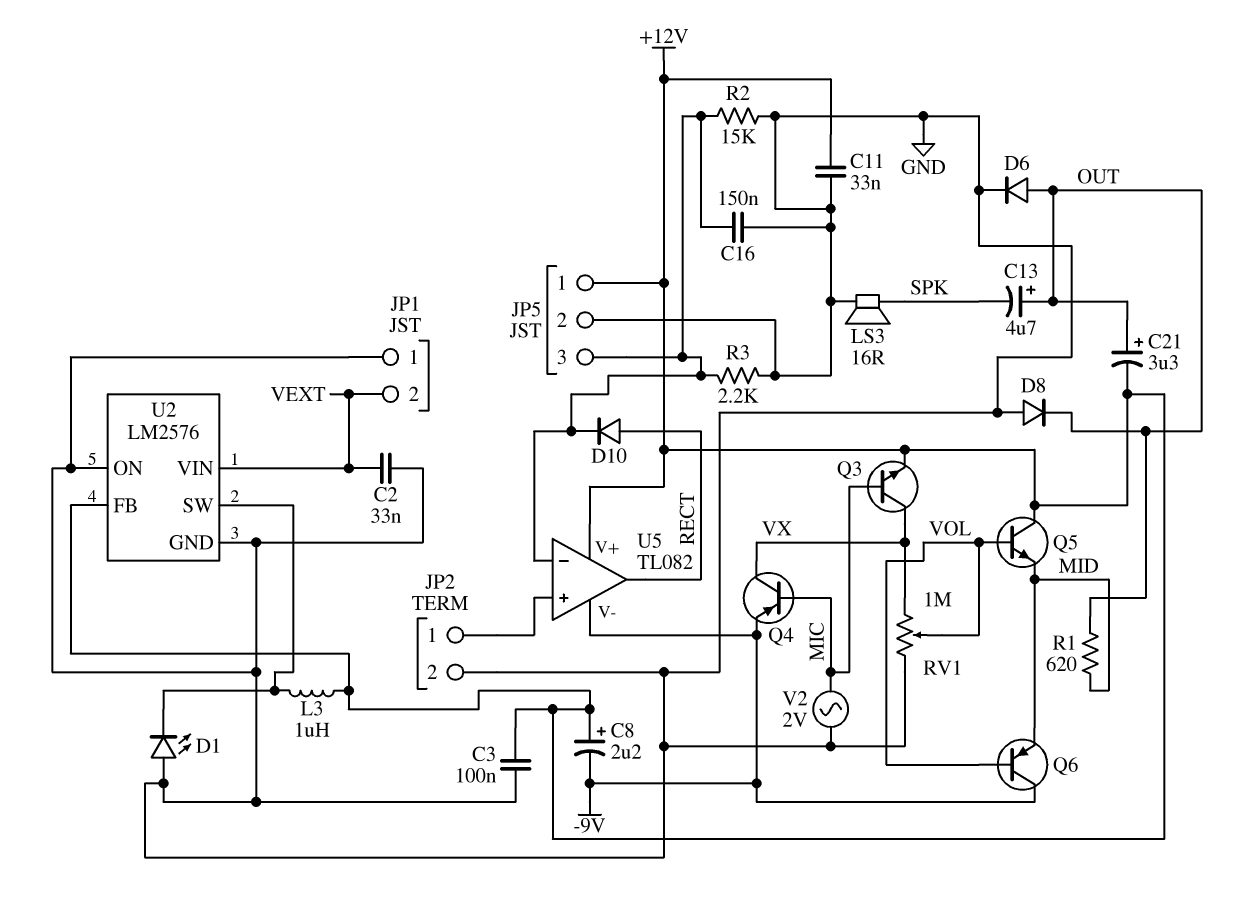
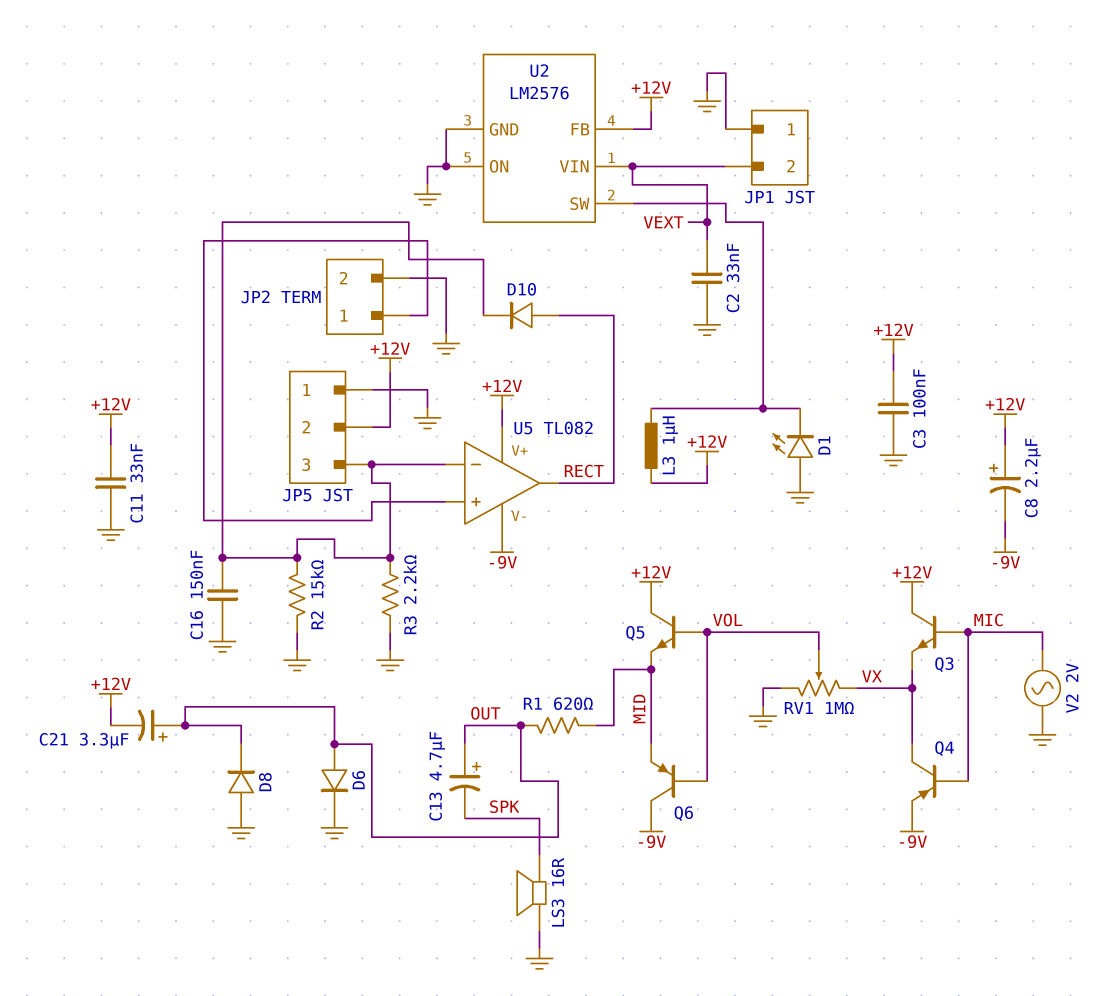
JP5 pin 1: +12V -> GND
JP5 pin 2: GND -> +12V
Q3: NPN (B MIC, C VX, E +12V) -> NPN (B MIC, C +12V, E VX)

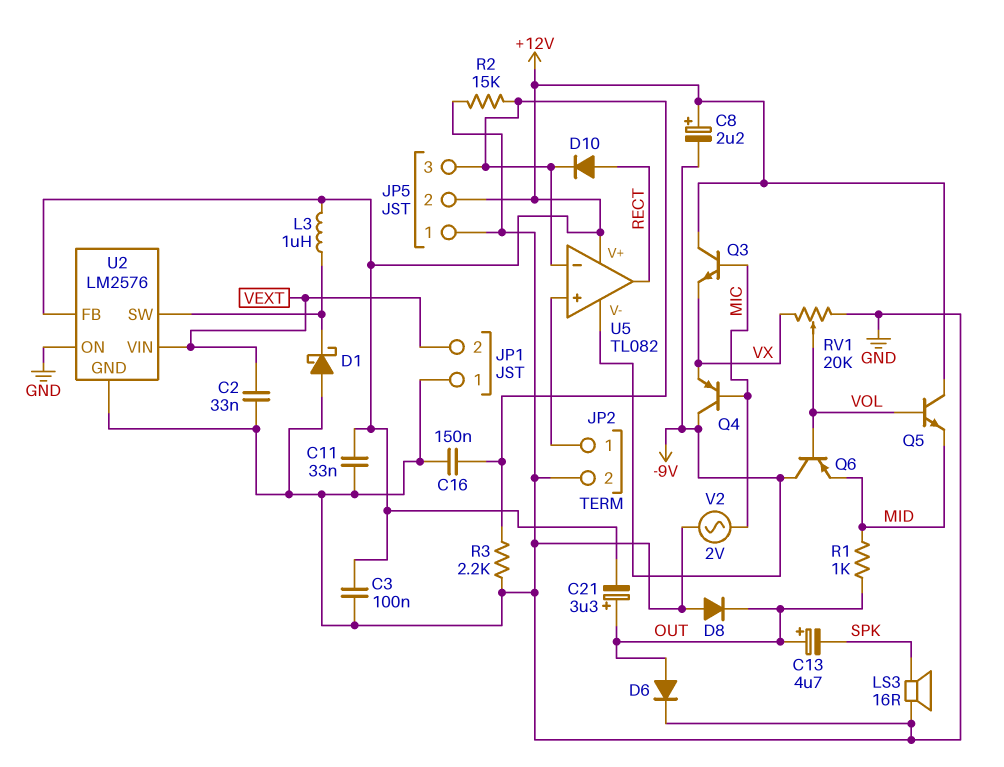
D1: LED (A GND, K U2/SW) -> schottky (A GND, K U2/SW)
Q4: PNP (B MIC, C VX, E -9V) -> PNP (B MIC, C -9V, E VX)
R1: 620 (MID, OUT) -> 1k (MID, OUT)
RV1: 1M (GND, VX, wiper VOL) -> 20k (GND, VX, wiper VOL)

